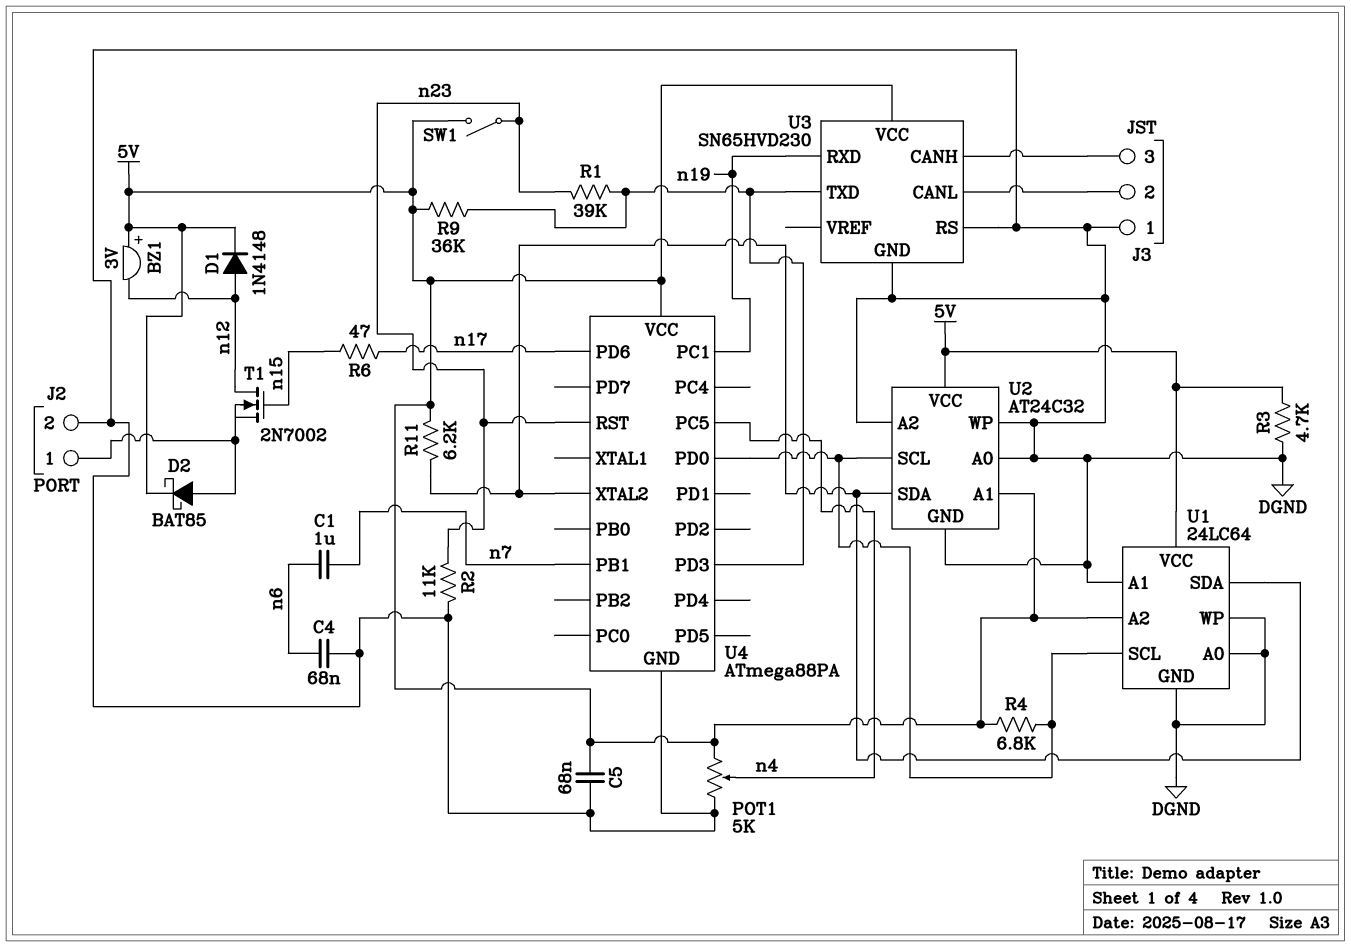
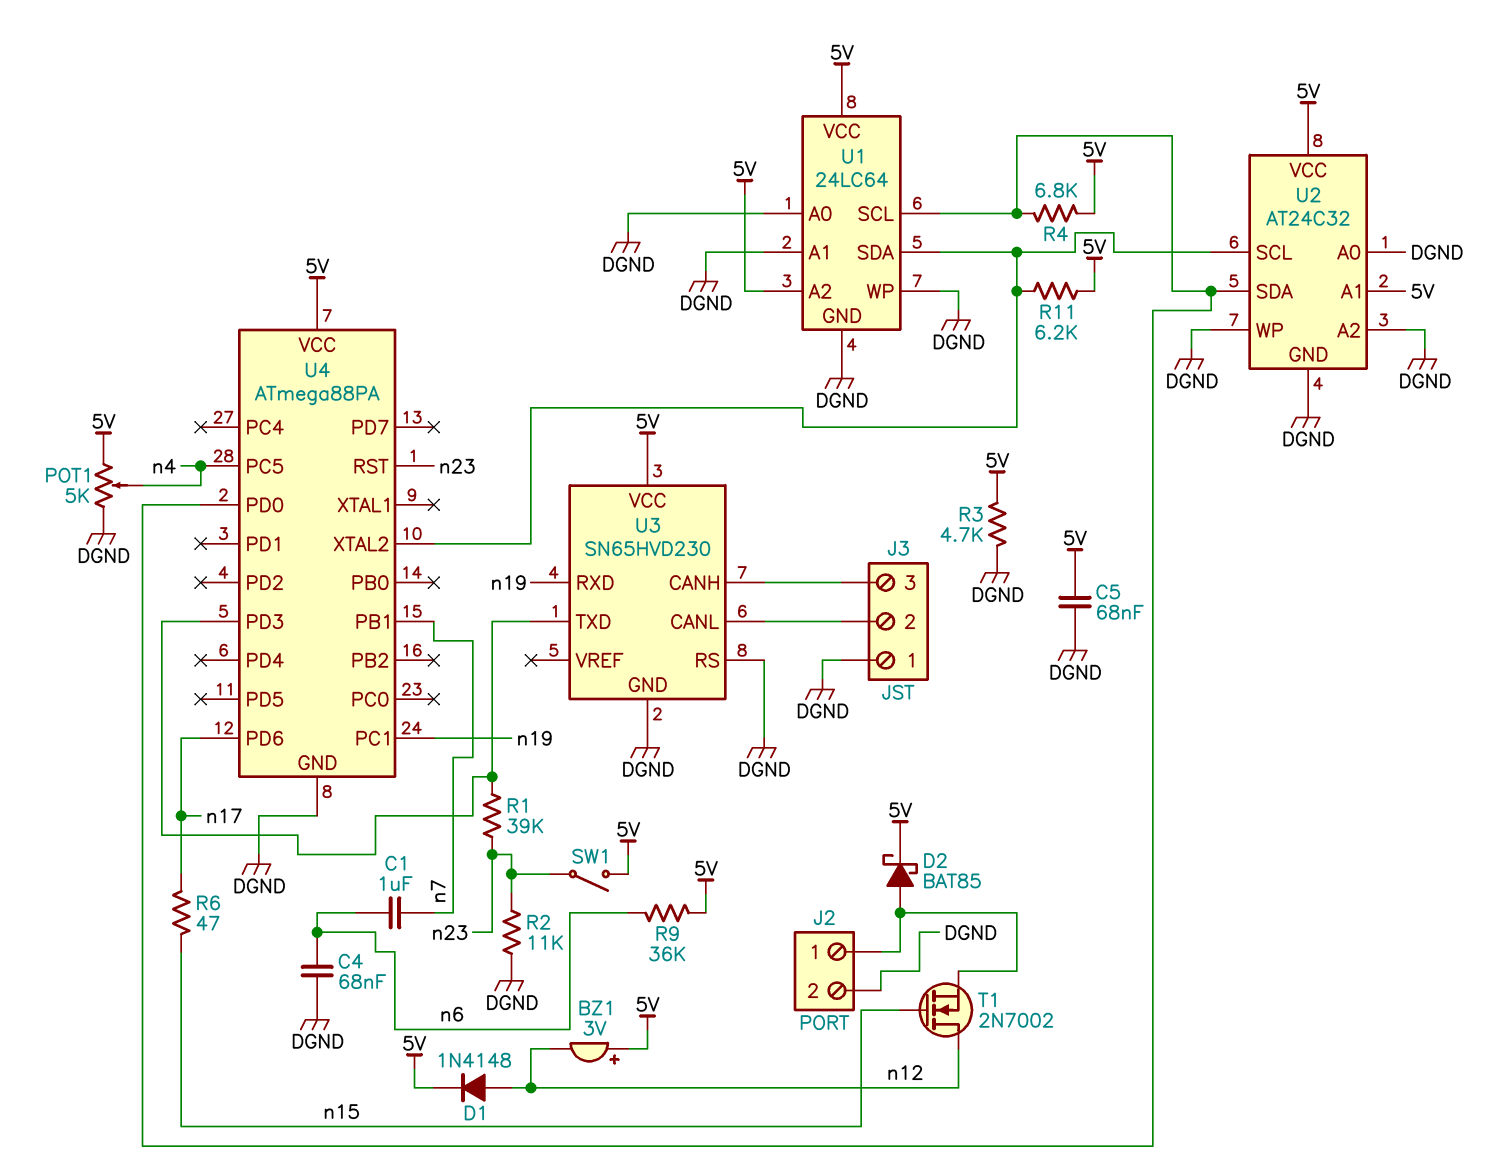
R9: 36k (5V, U3/TXD) -> 36k (5V, n6)
U2 pin SCL: U1/SCL -> U1/SDA
U2 pin SDA: U1/SDA -> U1/SCL

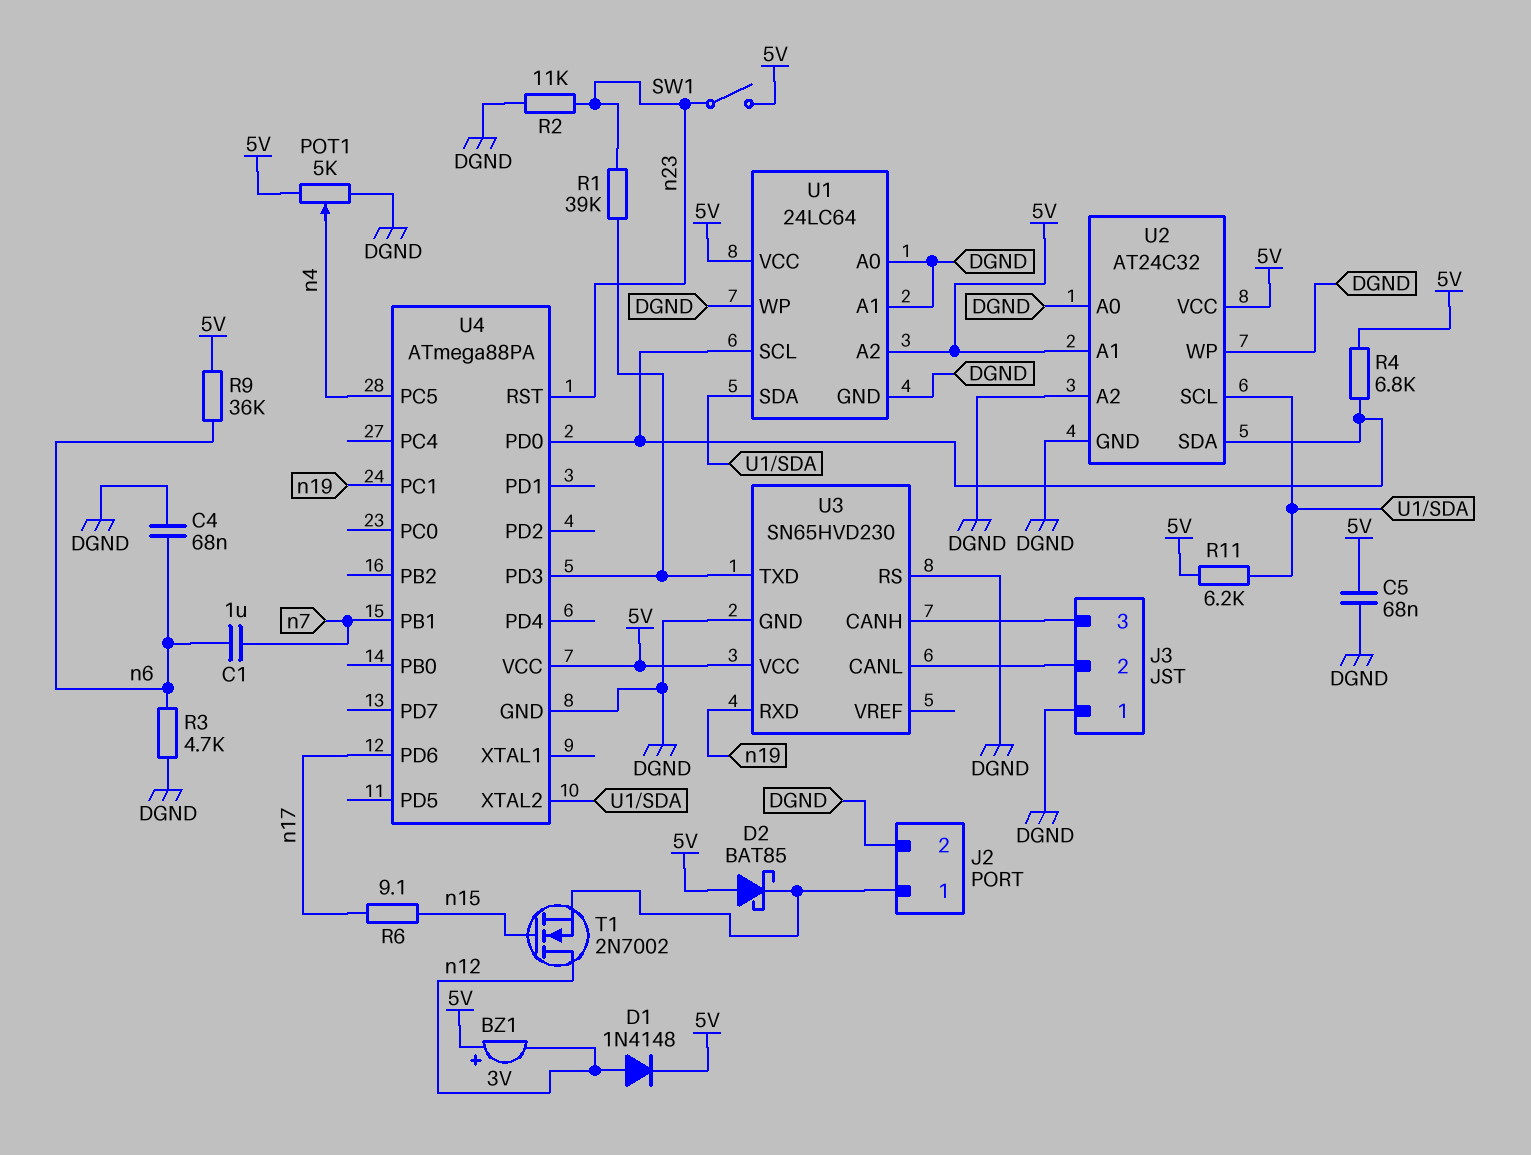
D2: schottky BAT85 (A J2/1, K 5V) -> schottky BAT85 (A 5V, K J2/1)
R3: 4.7k (5V, DGND) -> 4.7k (DGND, n6)
R6: 47 (n15, n17) -> 9.1 (n15, n17)

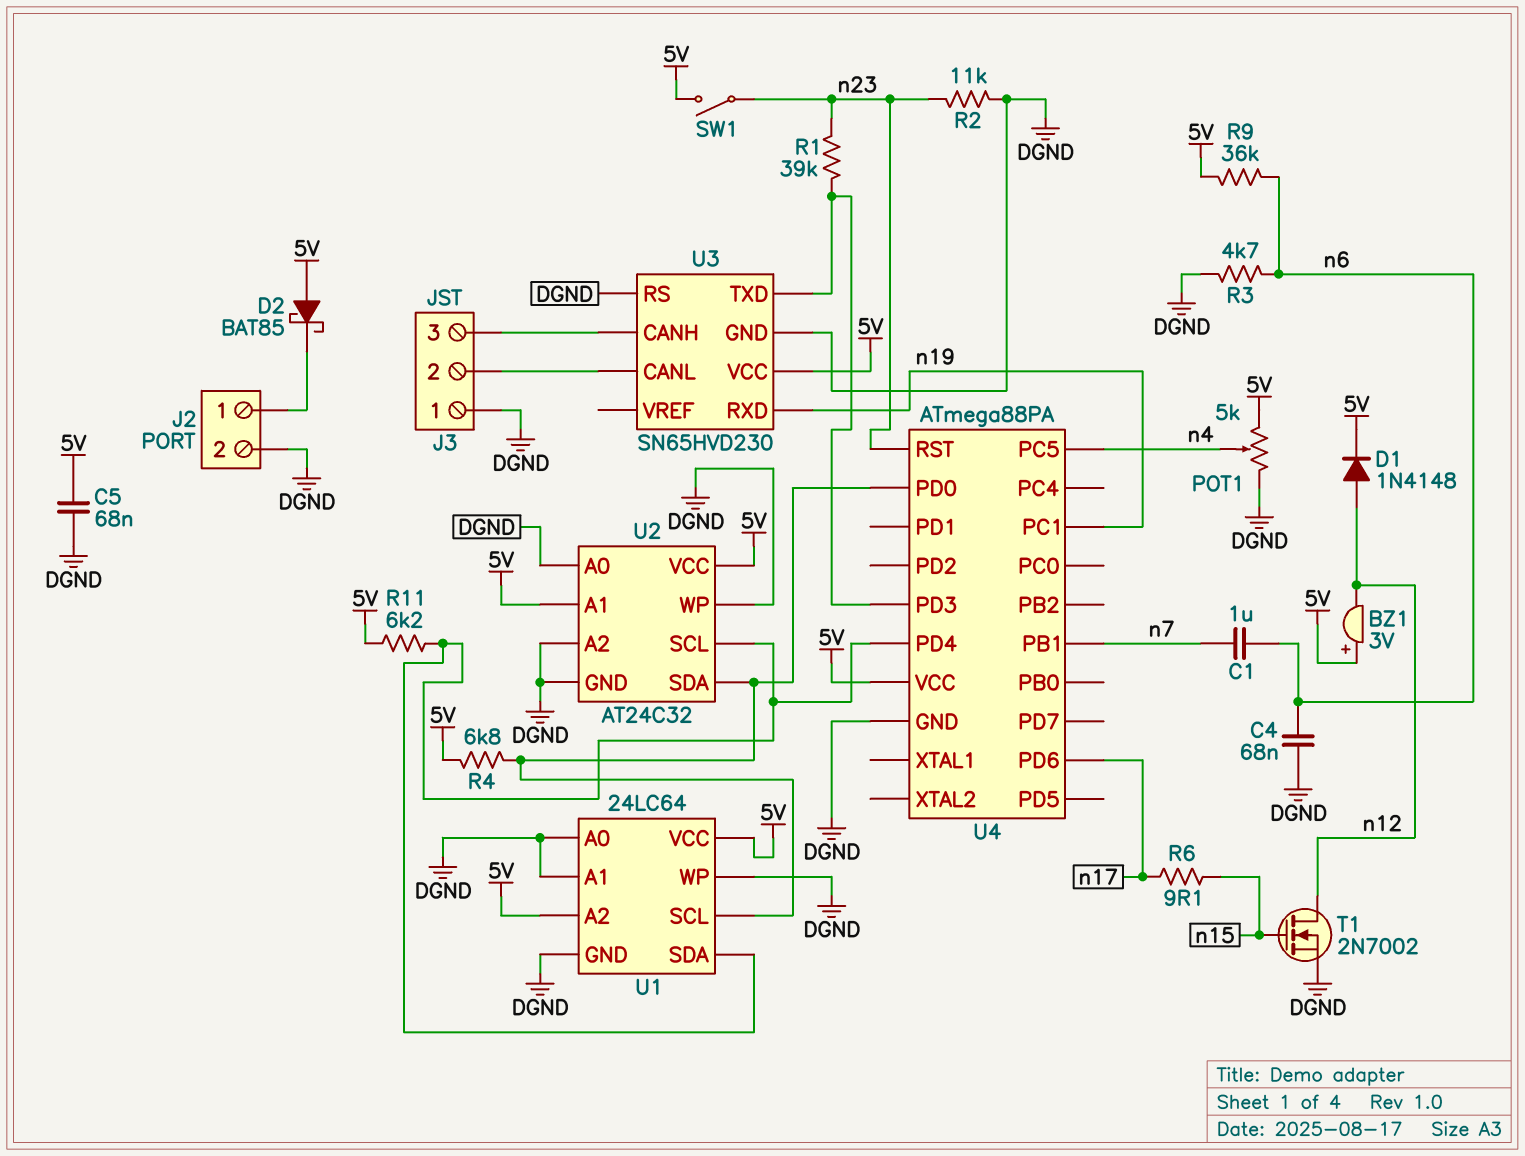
T1: NMOS 2N7002 (G n15, D n12, S J2/1) -> NMOS 2N7002 (G n15, D n12, S DGND)
U4 pin PD4: none -> U1/SDA
U4 pin XTAL2: U1/SDA -> none

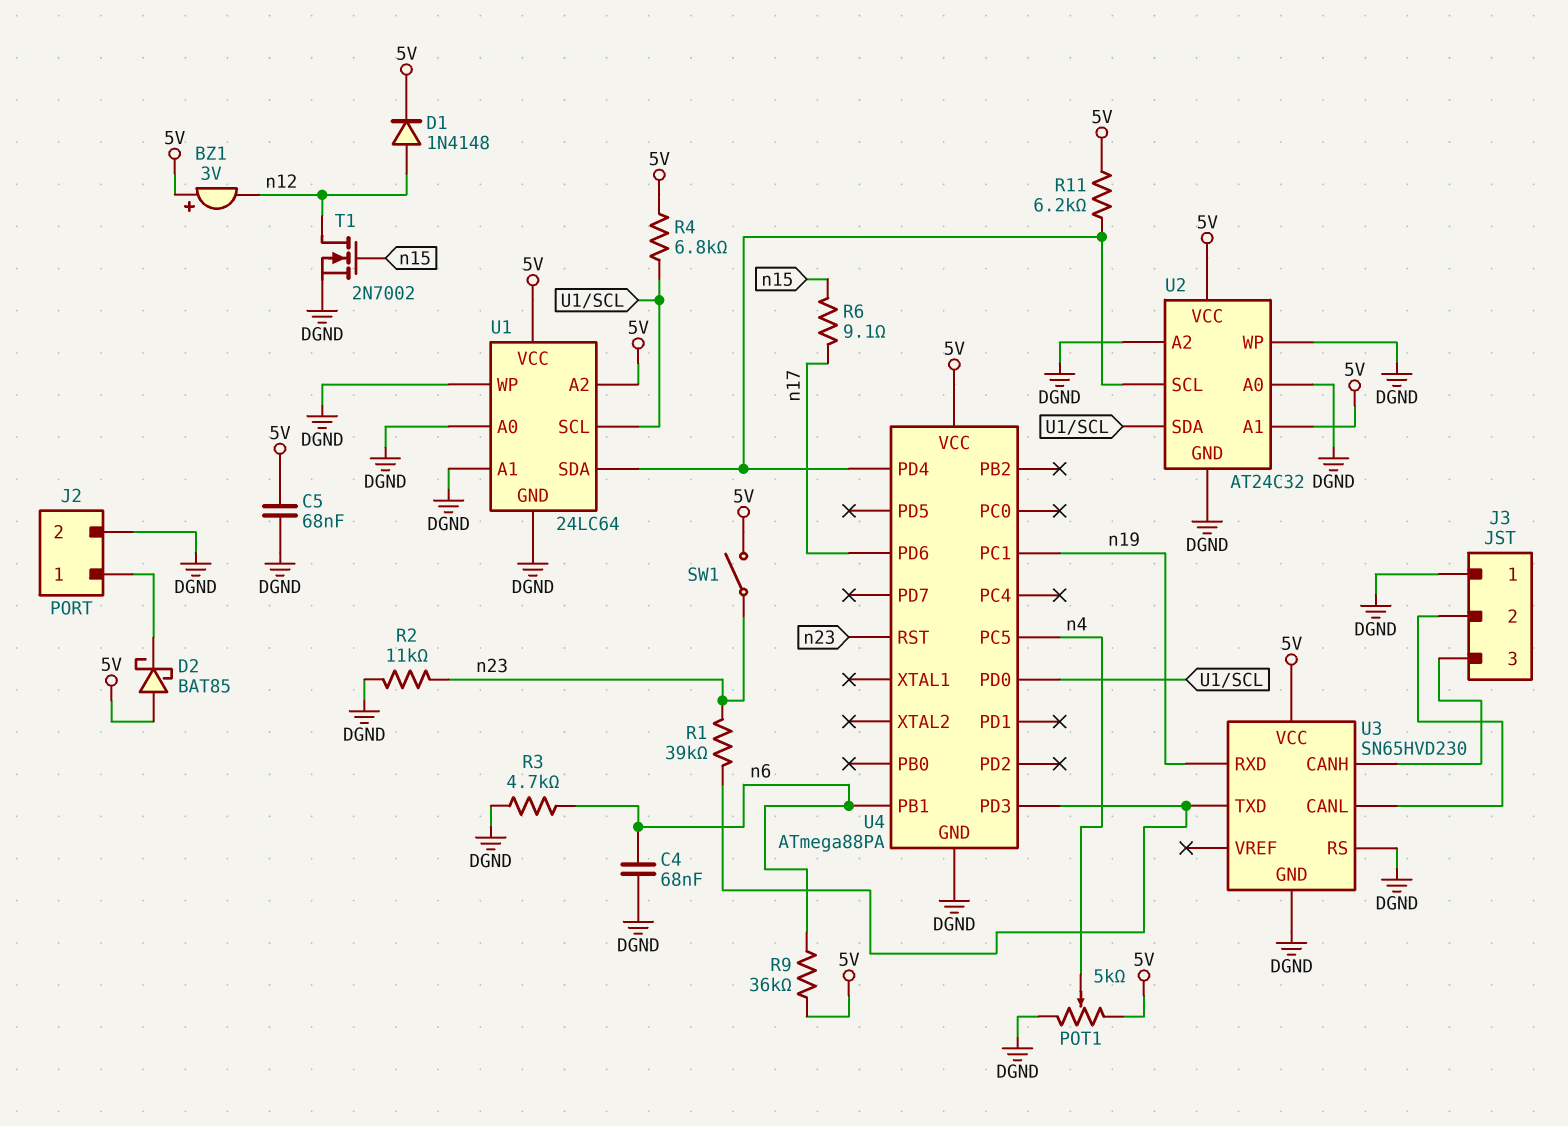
C1: 1uF (n6, n7) -> none
U4 pin PB1: n7 -> n6

